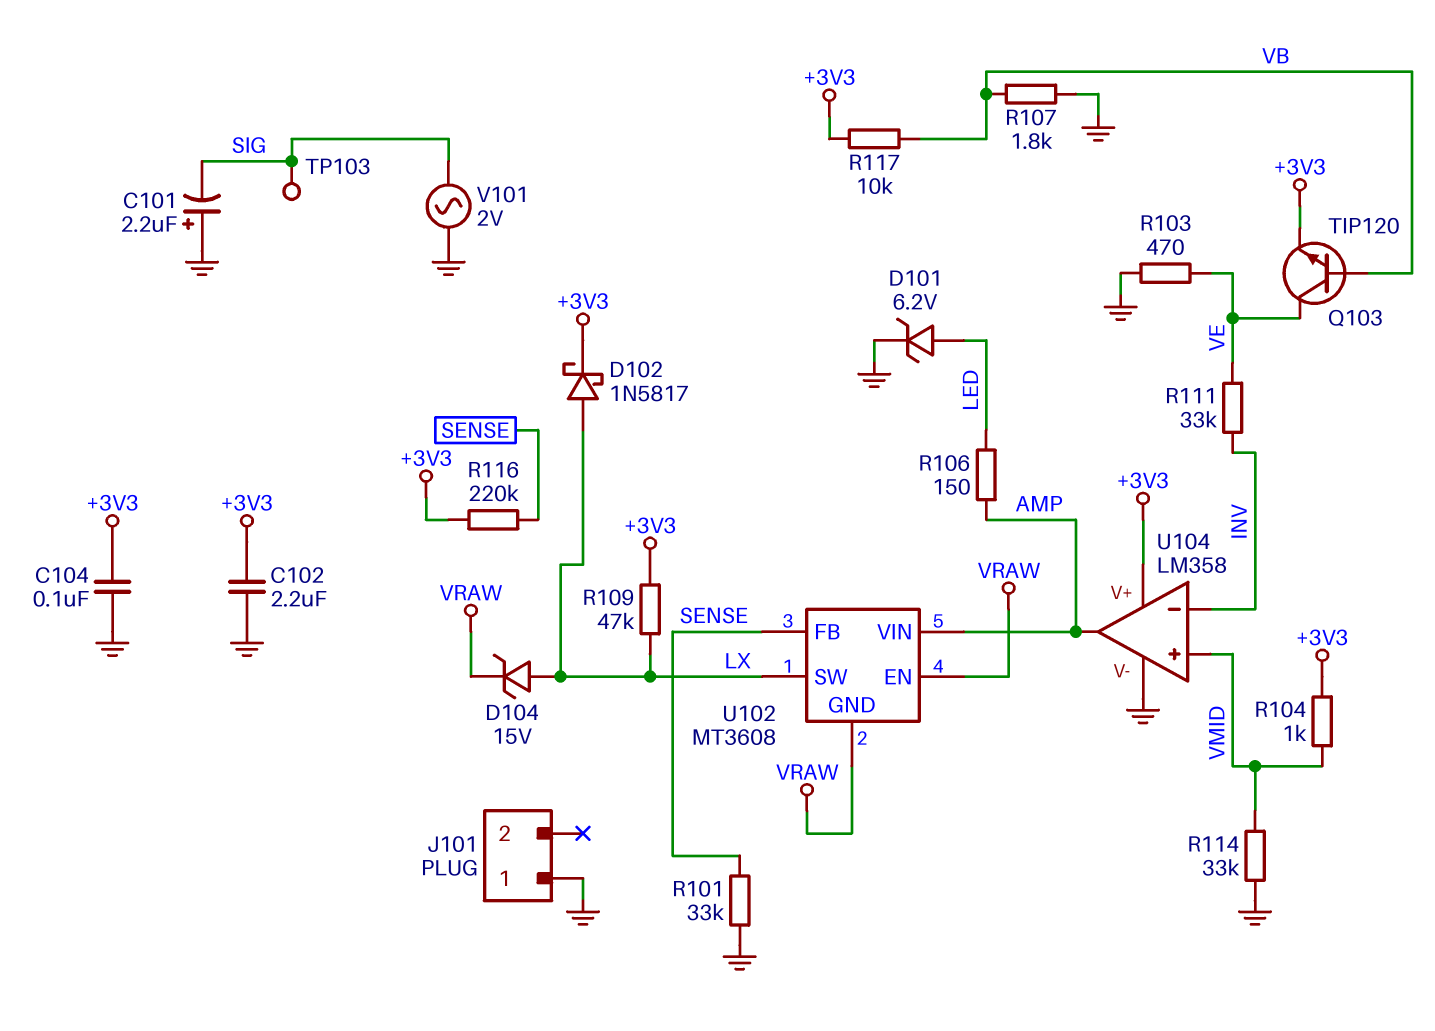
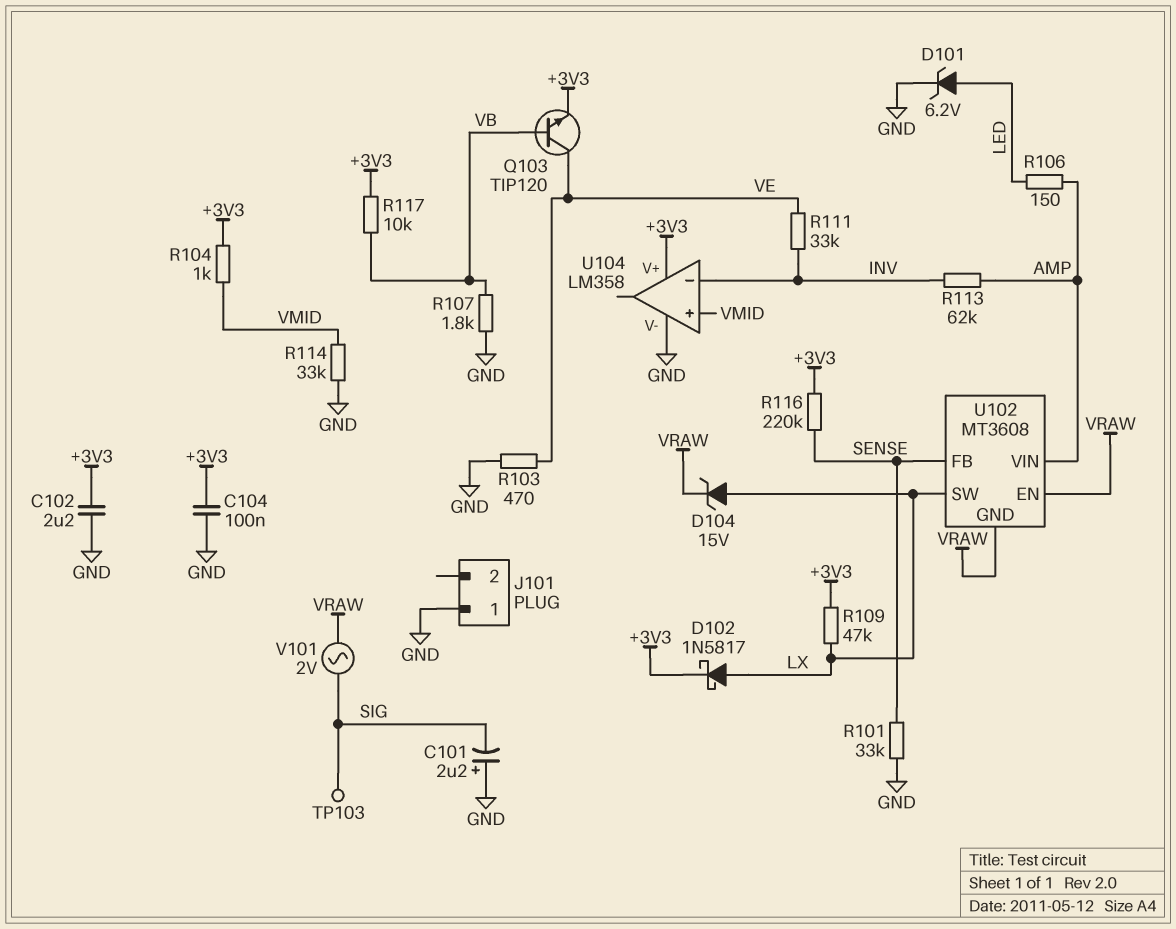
R113: none -> 62k (AMP, INV)
U104 pin out: AMP -> none
V101: AC 2V (GND, SIG) -> AC 2V (SIG, VRAW)

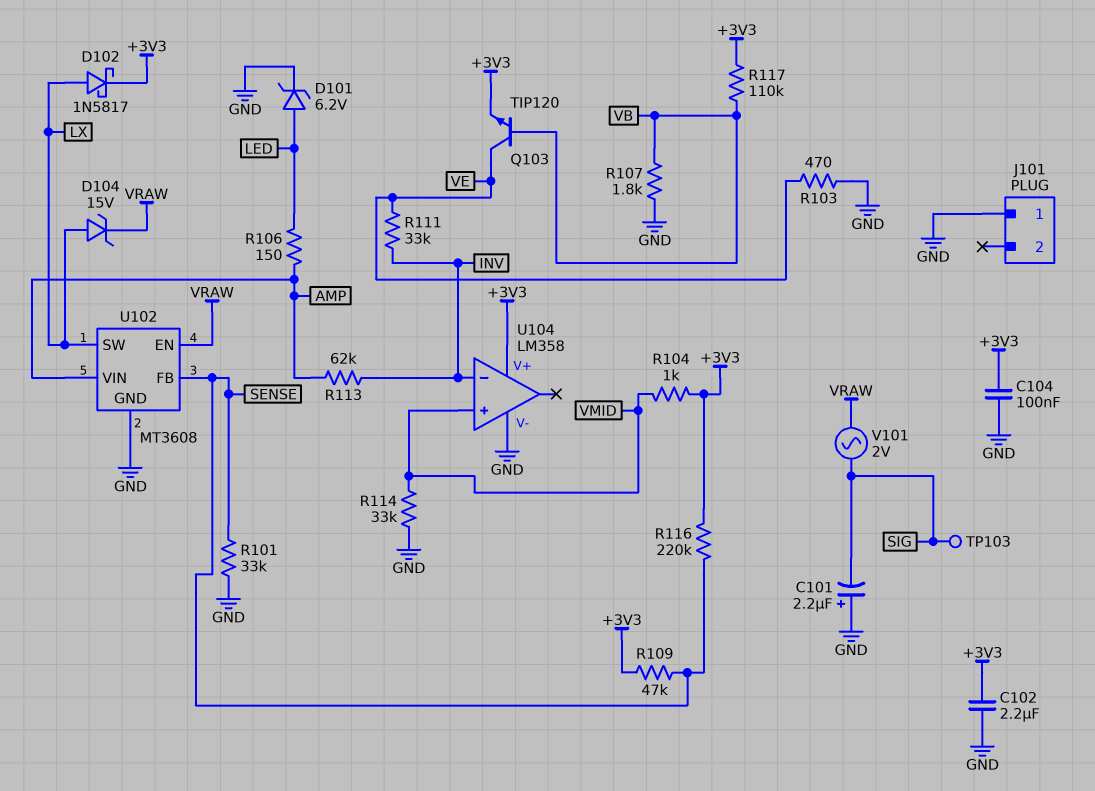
R109: 47k (+3V3, LX) -> 47k (+3V3, SENSE)
R117: 10k (+3V3, VB) -> 110k (+3V3, VB)
U102 pin GND: VRAW -> GND

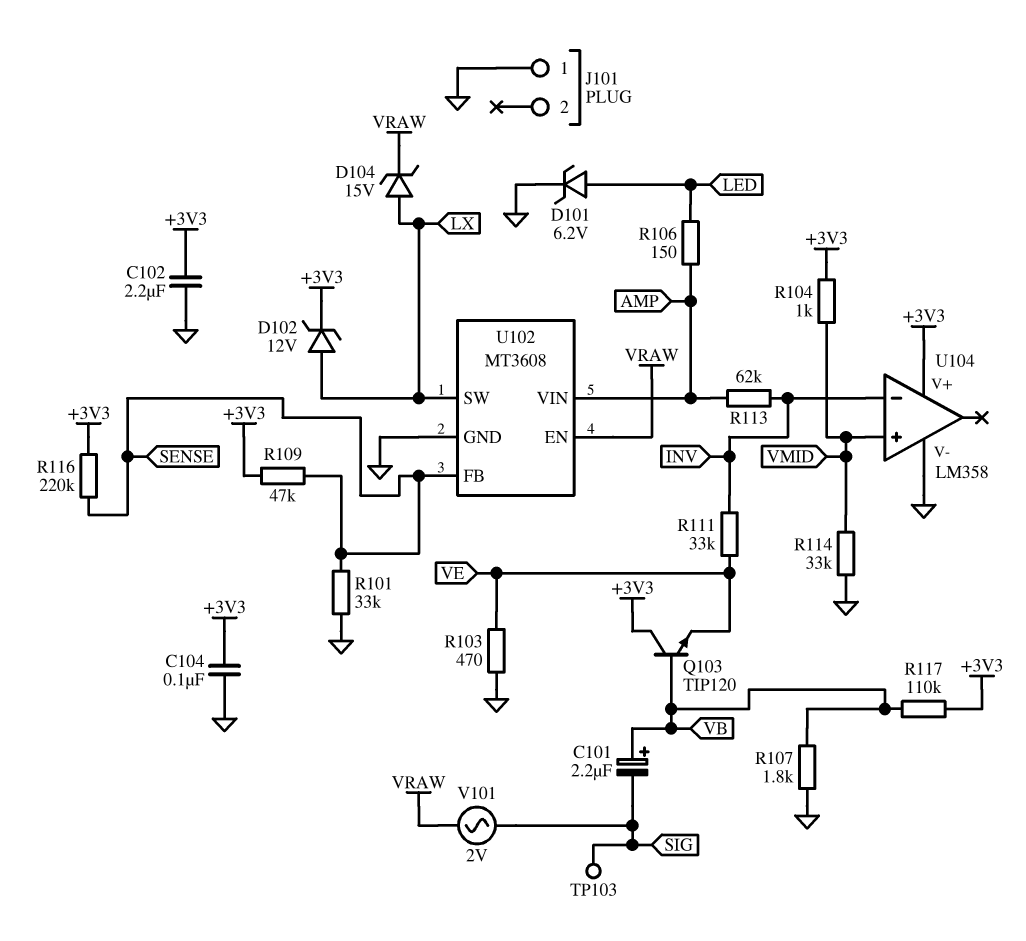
C101: 2.2uF (plus GND, minus SIG) -> 2.2uF (plus VB, minus SIG)
D102: schottky 1N5817 (A LX, K +3V3) -> zener 12V (A LX, K +3V3)
Q103: NPN TIP120 (B VB, C VE, E +3V3) -> NPN TIP120 (B VB, C +3V3, E VE)

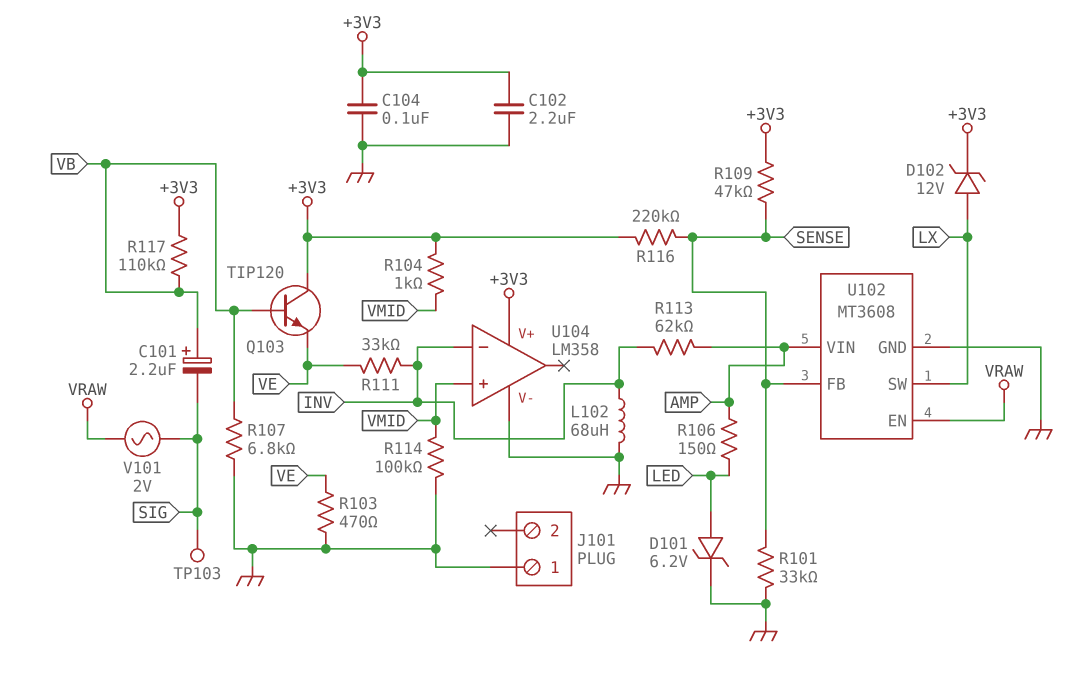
D104: zener 15V (A LX, K VRAW) -> none
L102: none -> 68uH (GND, INV)
R107: 1.8k (GND, VB) -> 6.8k (GND, VB)
R114: 33k (GND, VMID) -> 100k (GND, VMID)

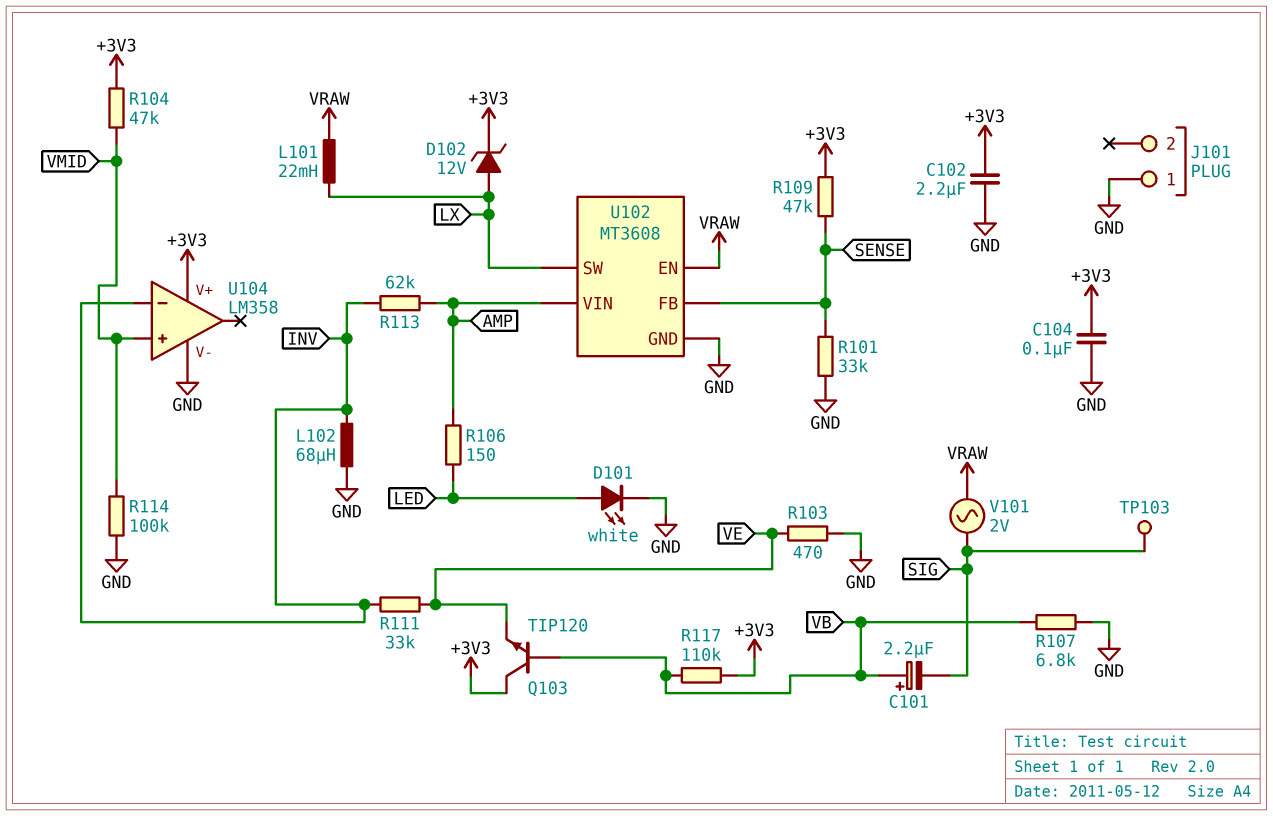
D101: zener 6.2V (A LED, K GND) -> LED white (A LED, K GND)
L101: none -> 22mH (LX, VRAW)
R104: 1k (+3V3, VMID) -> 47k (+3V3, VMID)
R116: 220k (+3V3, SENSE) -> none

